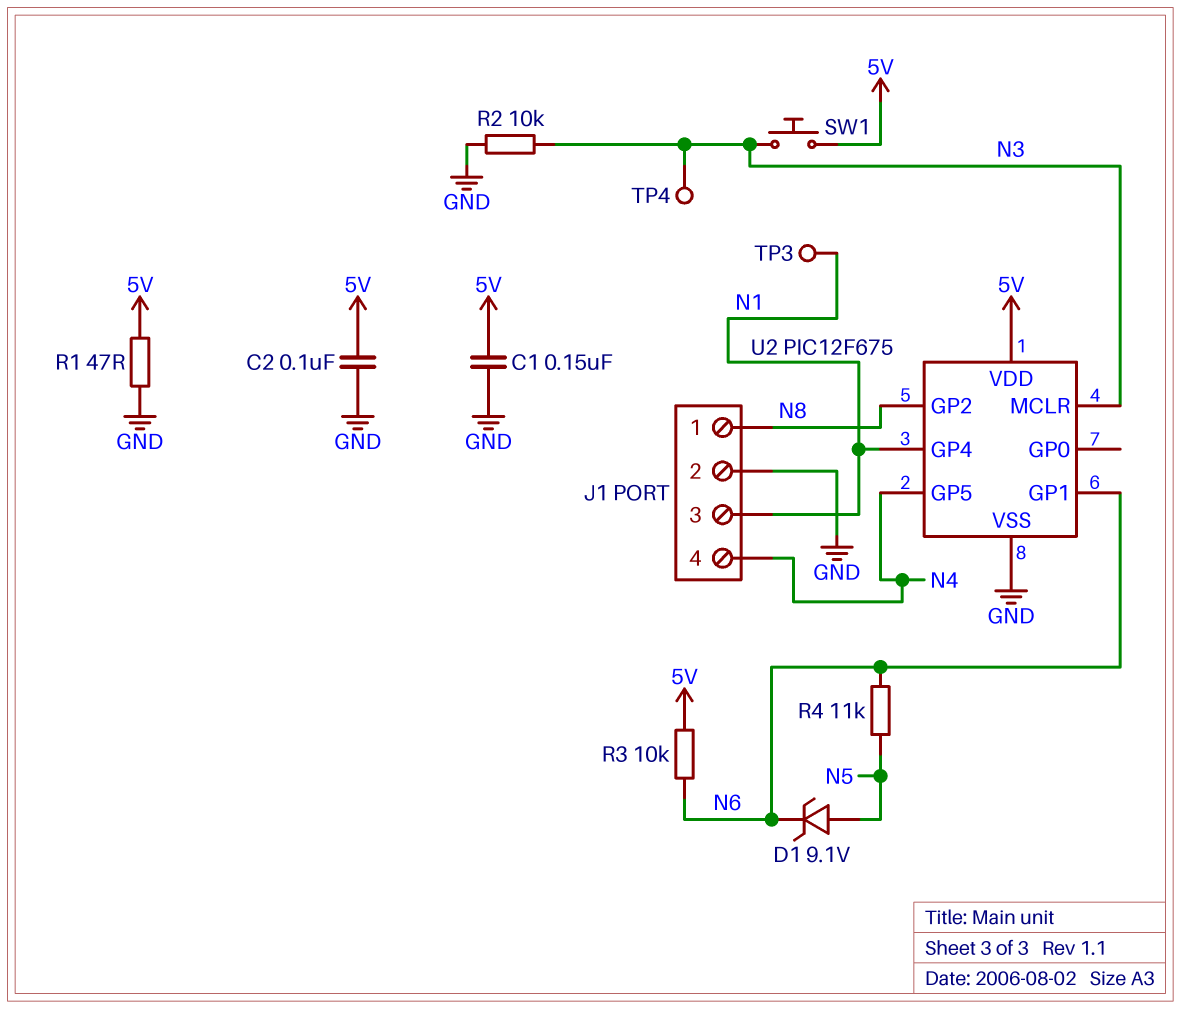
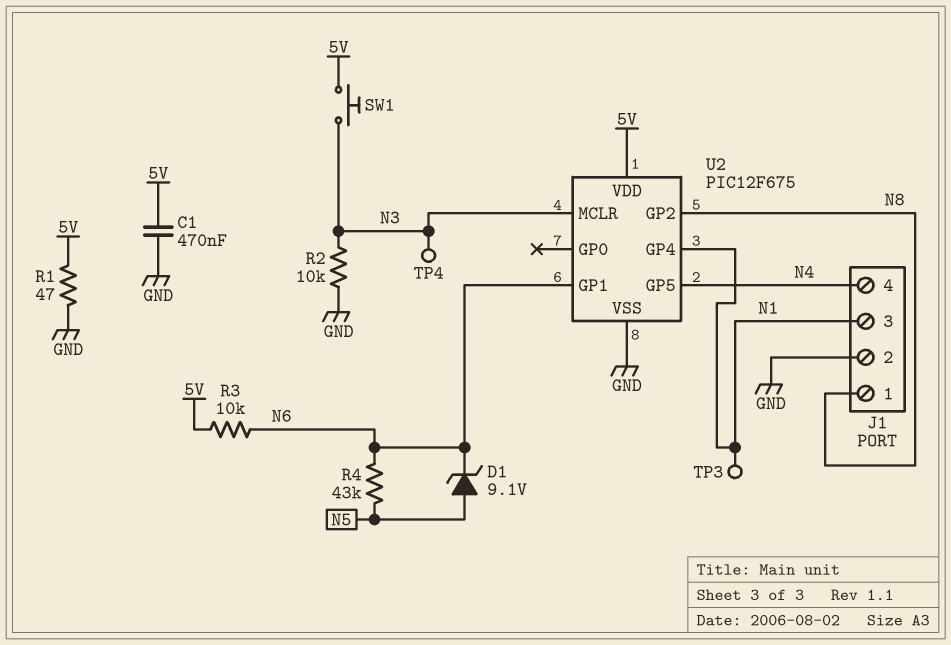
C1: 150nF (5V, GND) -> 470nF (5V, GND)
C2: 100nF (5V, GND) -> none
R4: 11k (N5, N6) -> 43k (N5, N6)

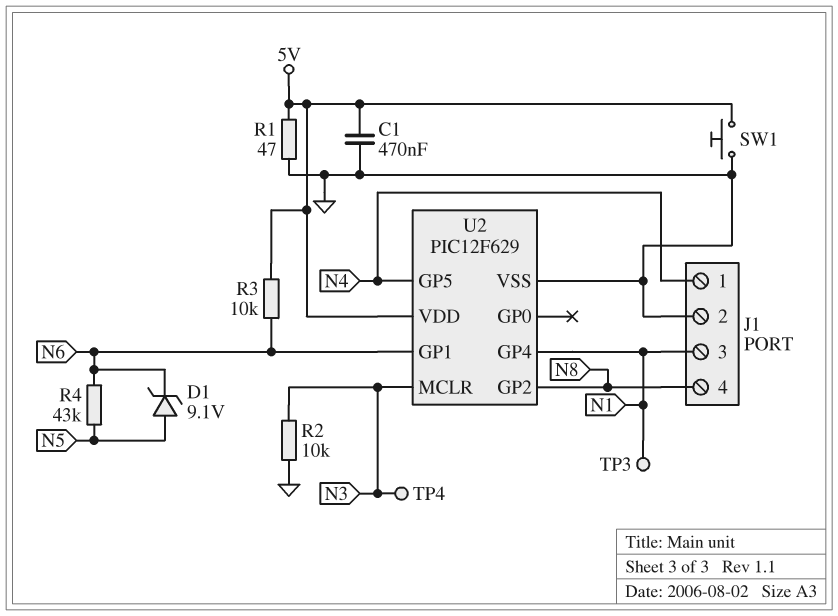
J1 pin 1: N8 -> N4
J1 pin 4: N4 -> N8
SW1: button (5V, N3) -> button (5V, GND)
U2: PIC12F675 -> PIC12F629

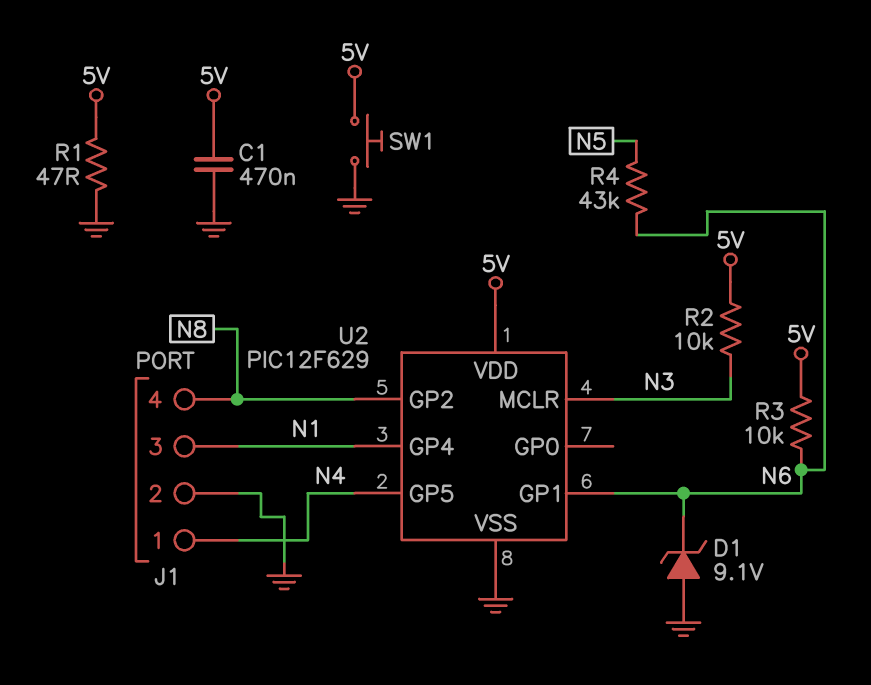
D1: zener 9.1V (A N5, K N6) -> zener 9.1V (A GND, K N6)
R2: 10k (GND, N3) -> 10k (5V, N3)
TP3: test point (N1) -> none
TP4: test point (N3) -> none

